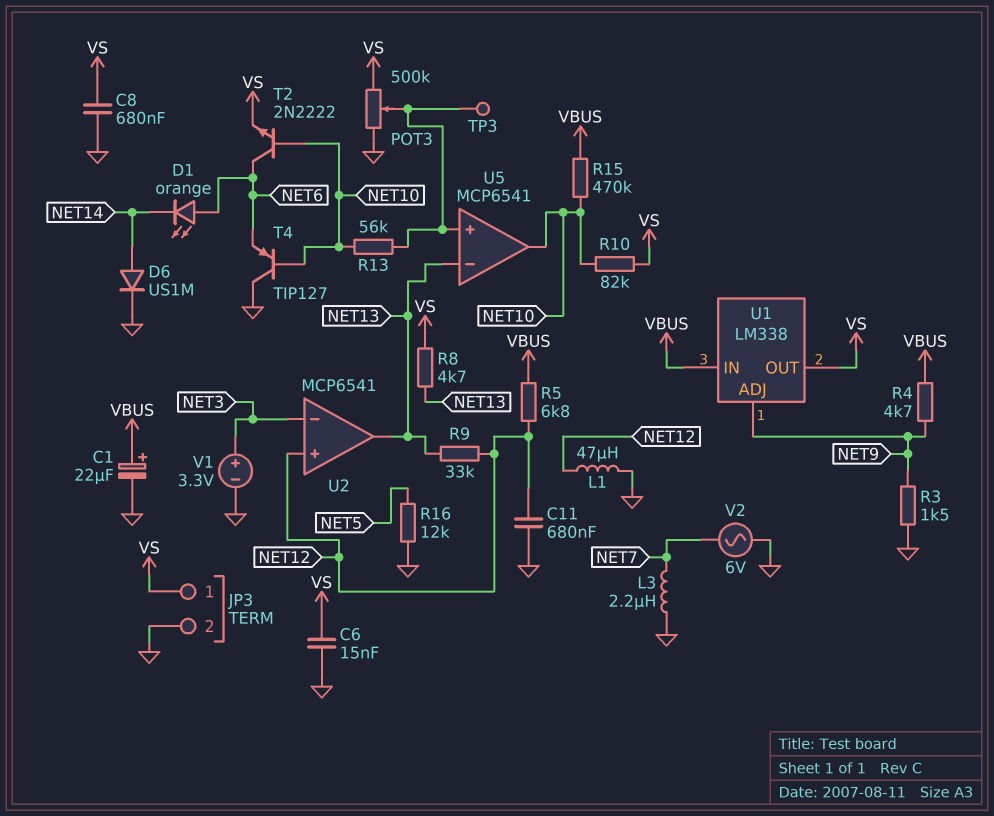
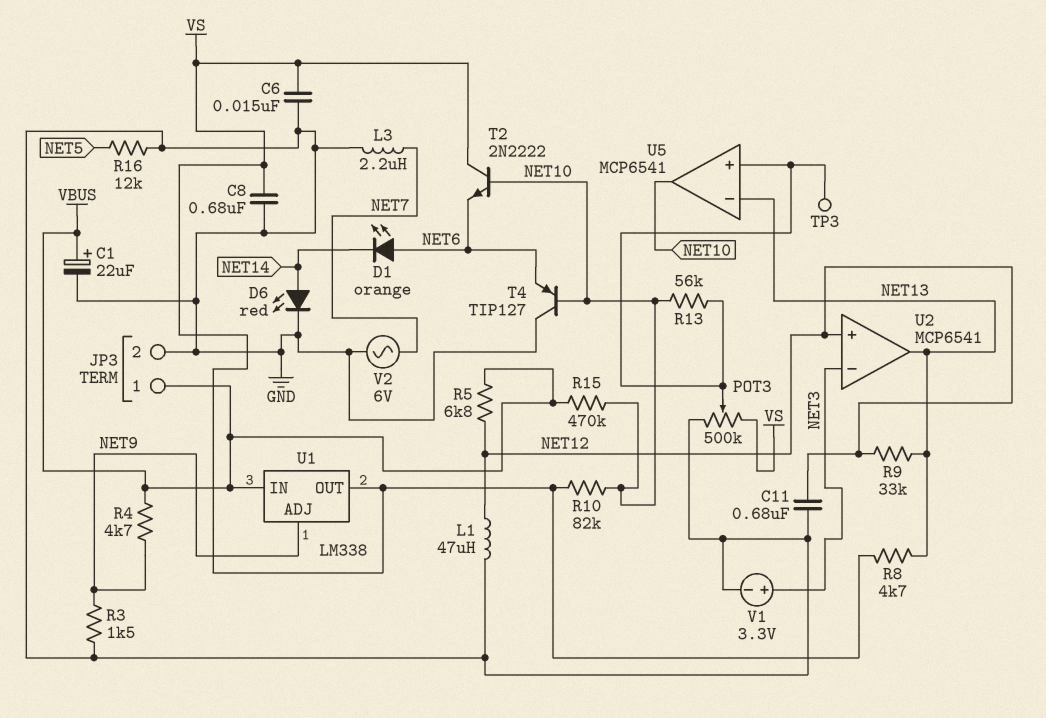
D6: diode US1M (A NET14, K GND) -> LED red (A NET14, K GND)
JP3 pin 1: VS -> VBUS
T2: NPN 2N2222 (B NET10, C NET6, E VS) -> NPN 2N2222 (B NET10, C VS, E NET6)

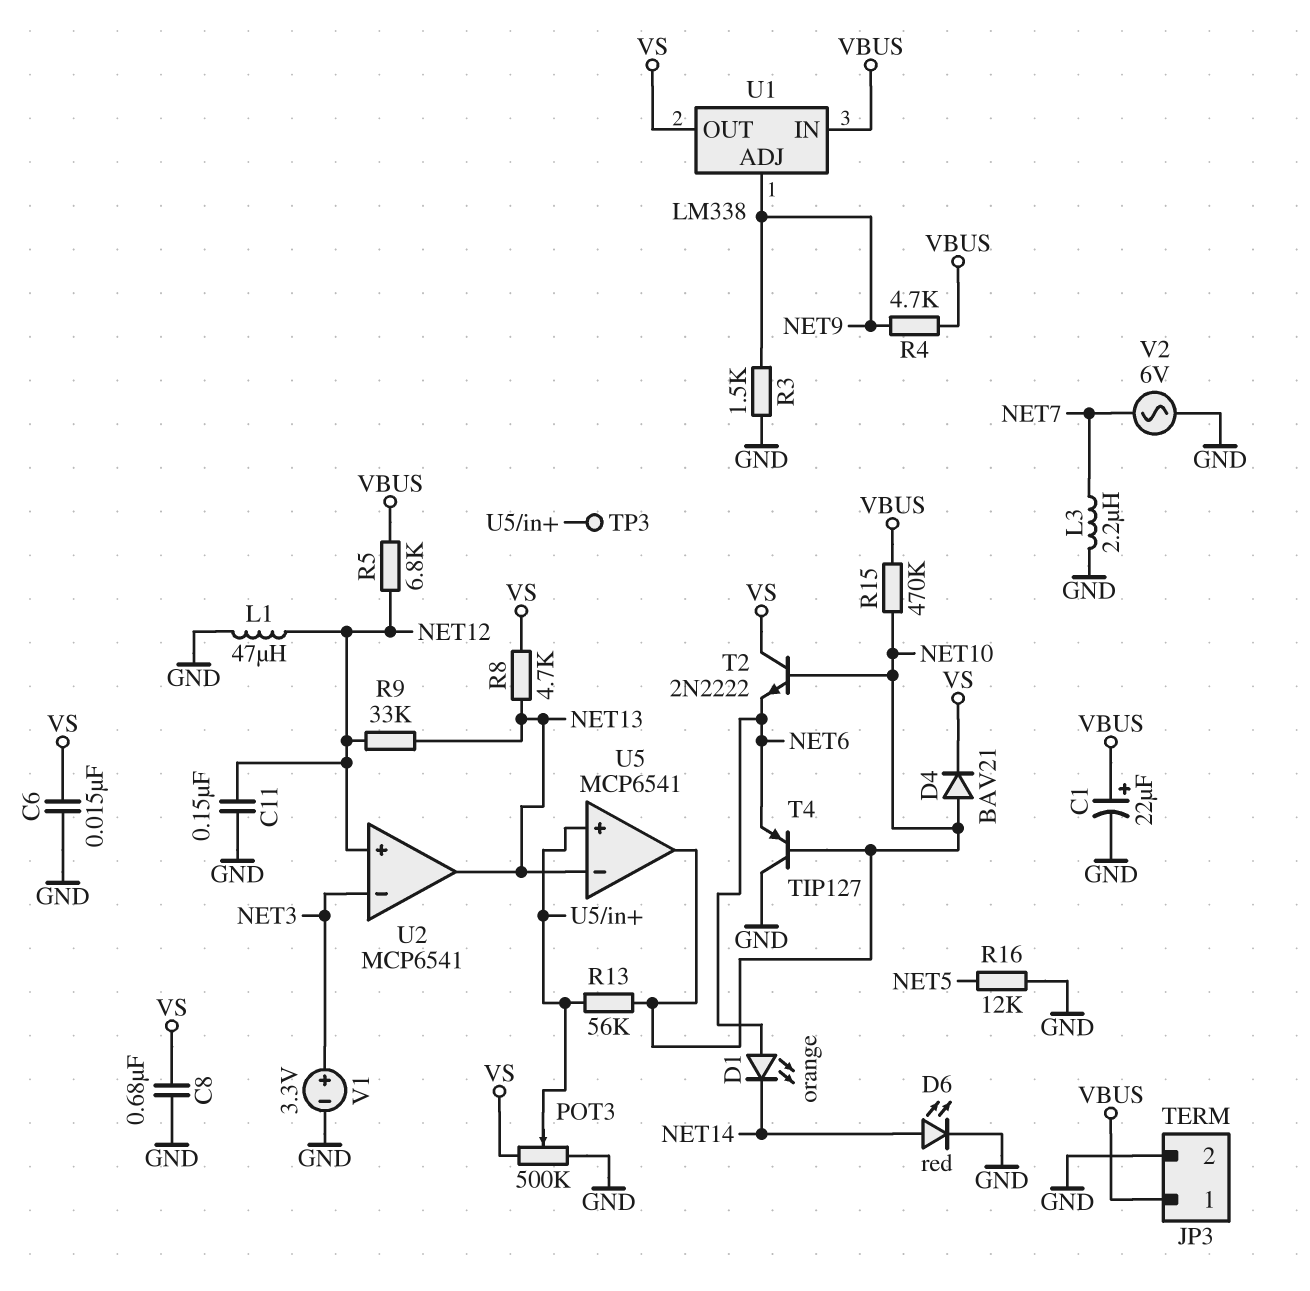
C11: 680nF (GND, NET12) -> 150nF (GND, NET12)
D4: none -> diode BAV21 (A NET10, K VS)
R10: 82k (NET10, VS) -> none

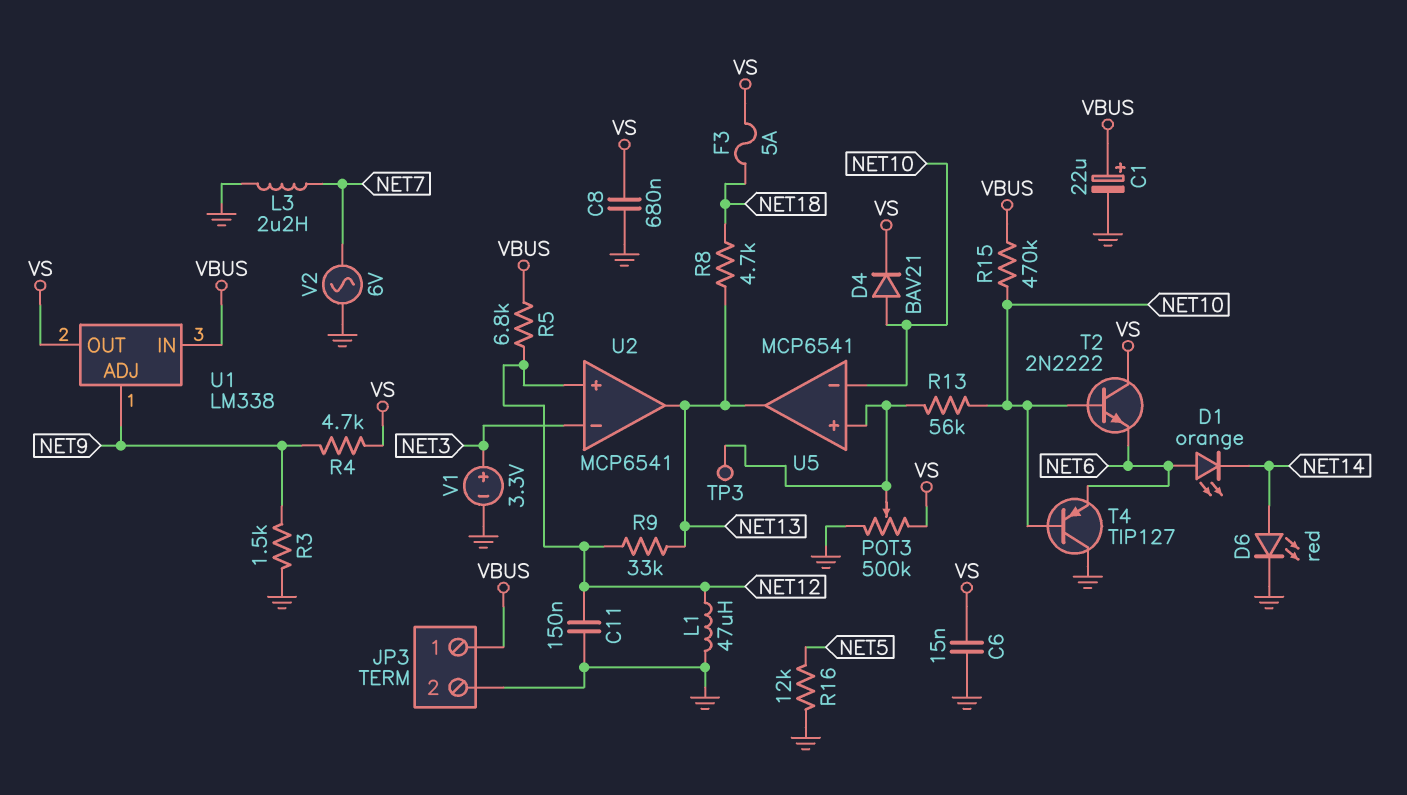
F3: none -> 5A (NET18, VS)
R4: 4.7k (NET9, VBUS) -> 4.7k (NET9, VS)
R8: 4.7k (NET13, VS) -> 4.7k (NET13, NET18)
U5 pin in-: NET13 -> NET10
U5 pin out: NET10 -> NET13

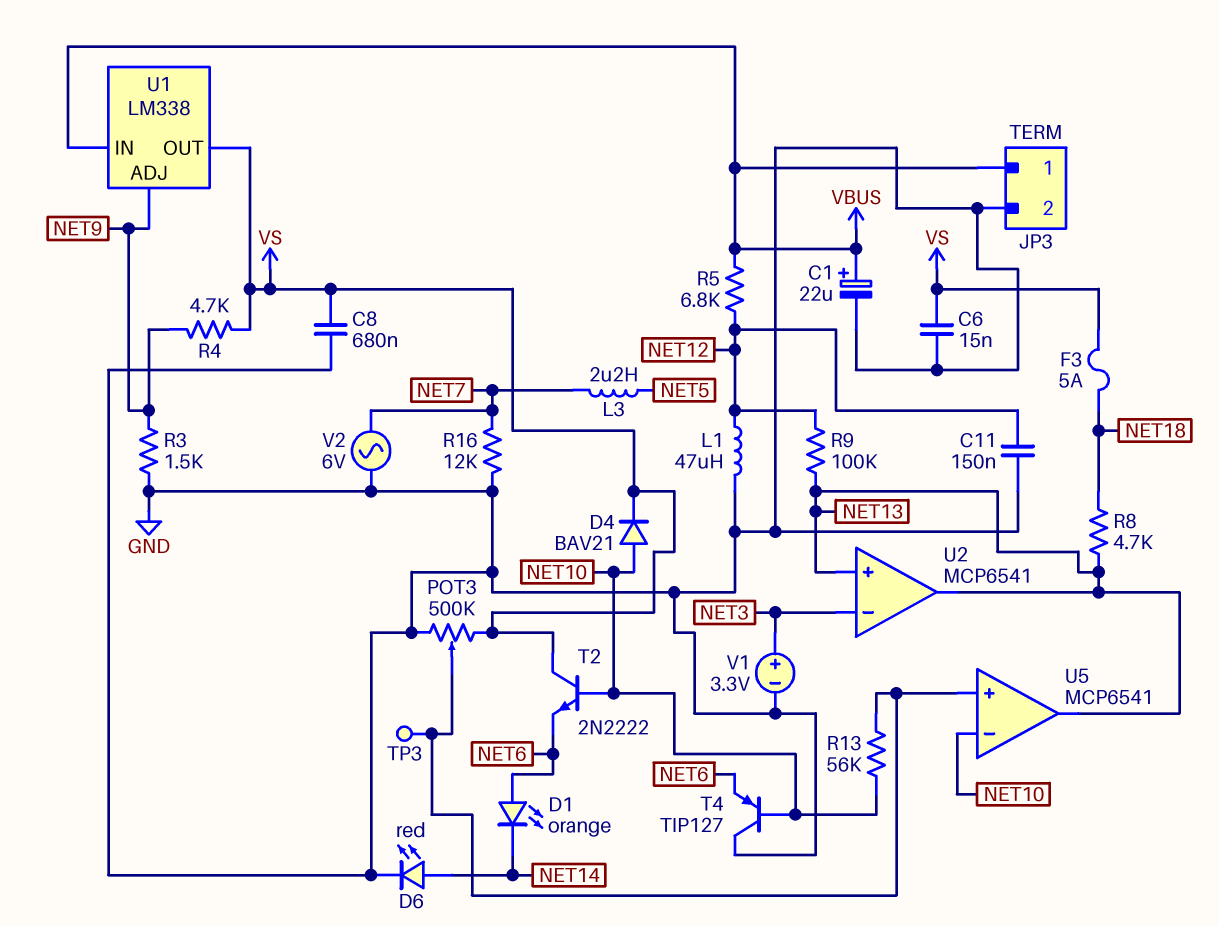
L3: 2.2uH (GND, NET7) -> 2.2uH (NET5, NET7)
R9: 33k (NET12, NET13) -> 100k (NET12, NET13)
R15: 470k (NET10, VBUS) -> none
R16: 12k (GND, NET5) -> 12k (GND, NET7)
U2 pin in+: NET12 -> NET13

